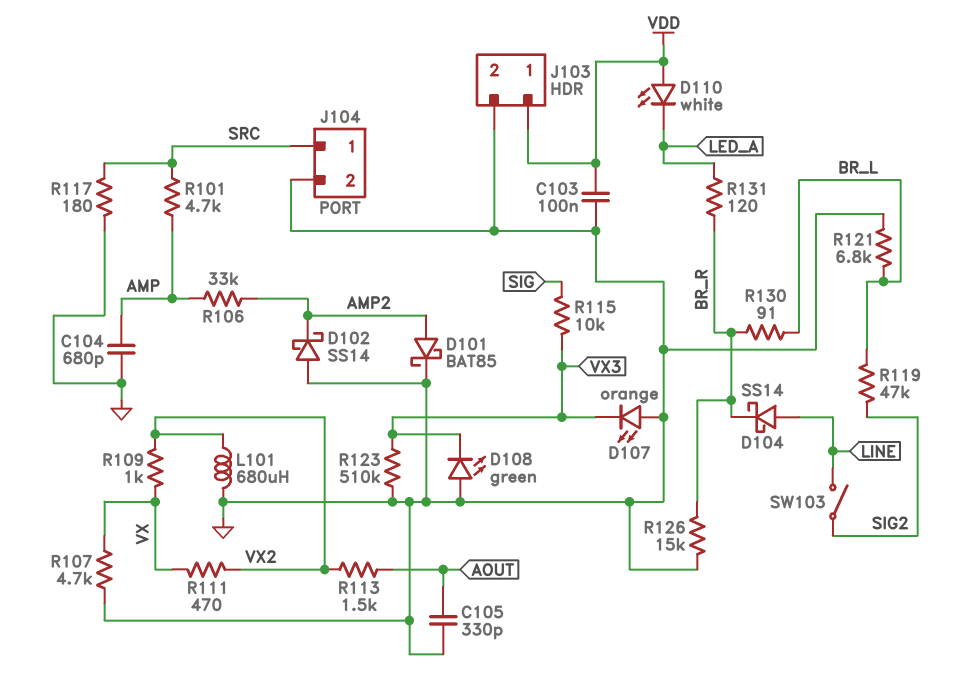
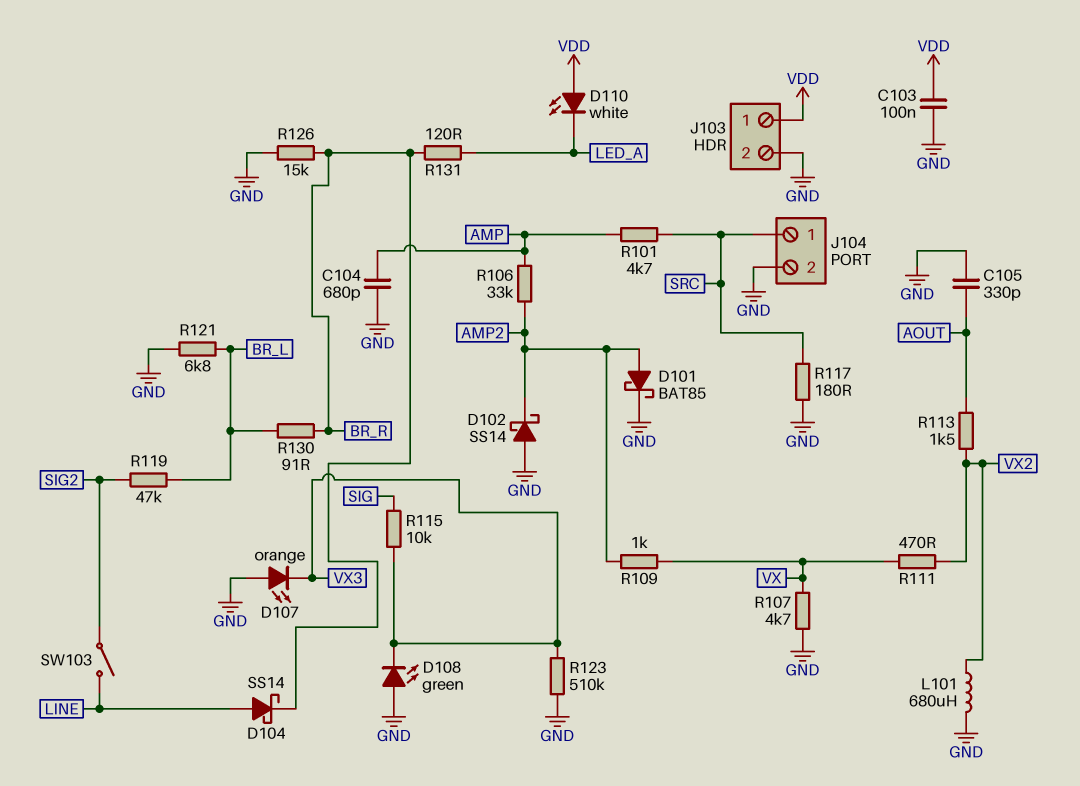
R109: 1k (VX, VX2) -> 1k (AMP2, VX)

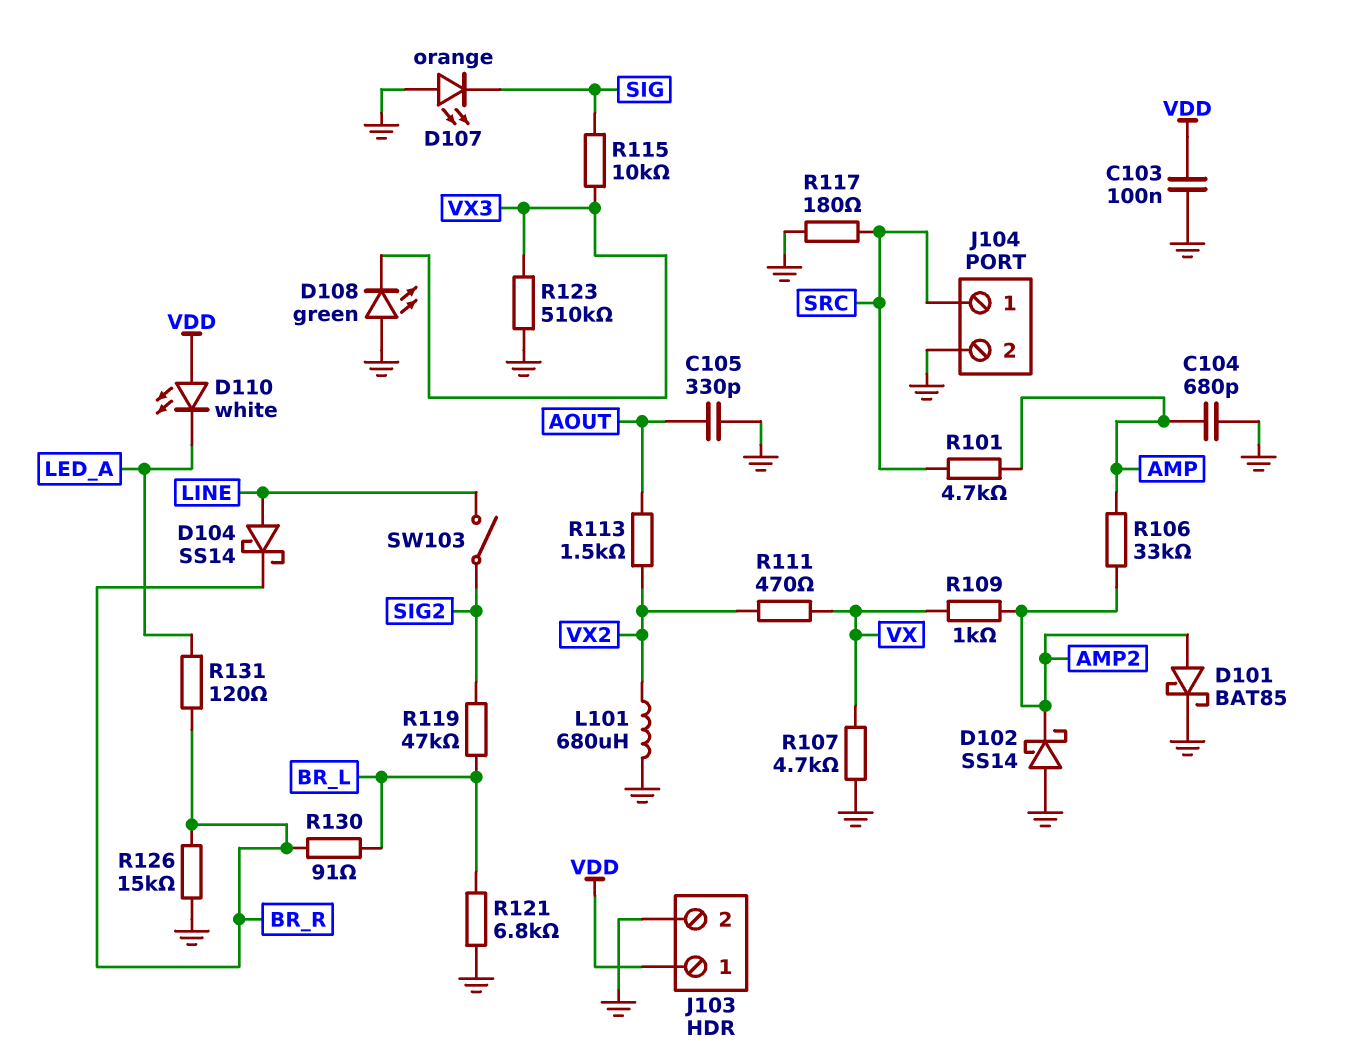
D107: LED orange (A GND, K VX3) -> LED orange (A GND, K SIG)

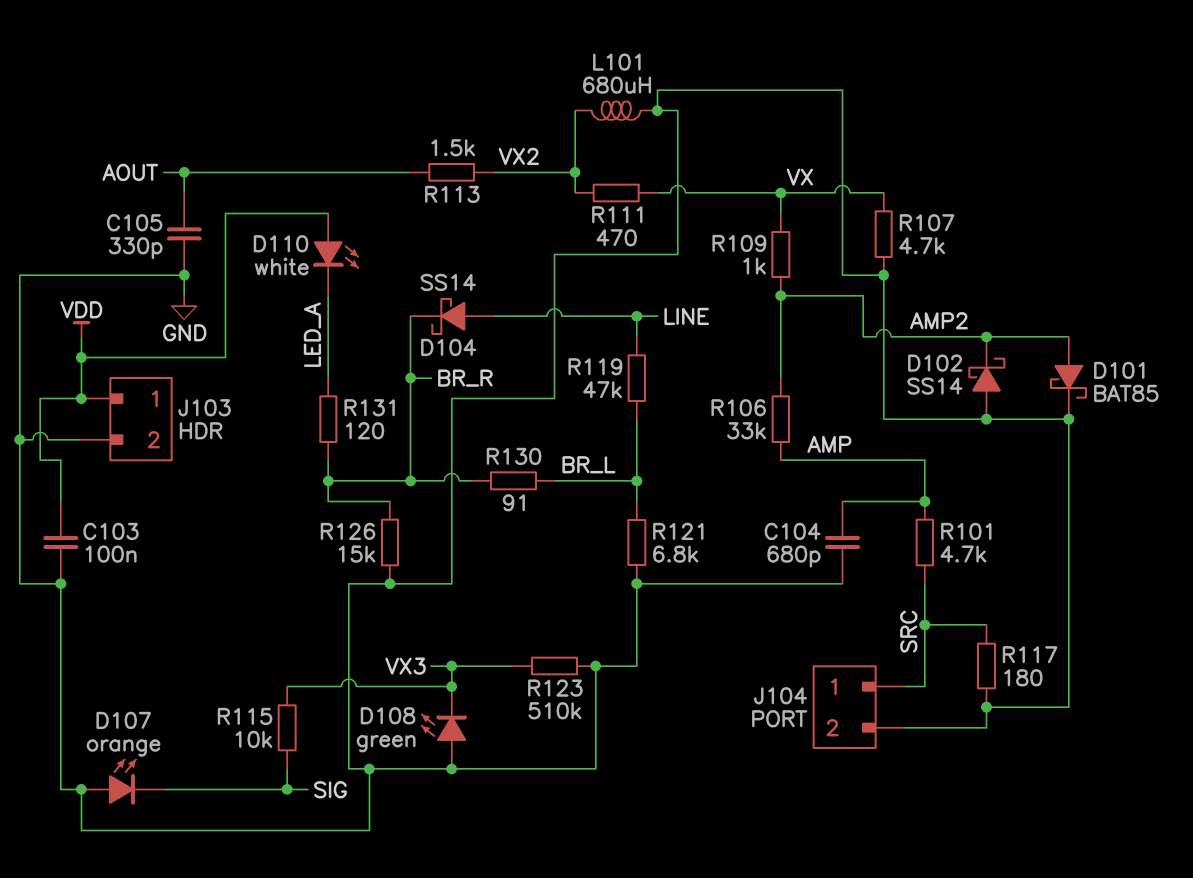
R119: 47k (BR_L, SIG2) -> 47k (BR_L, LINE)
SW103: switch (LINE, SIG2) -> none

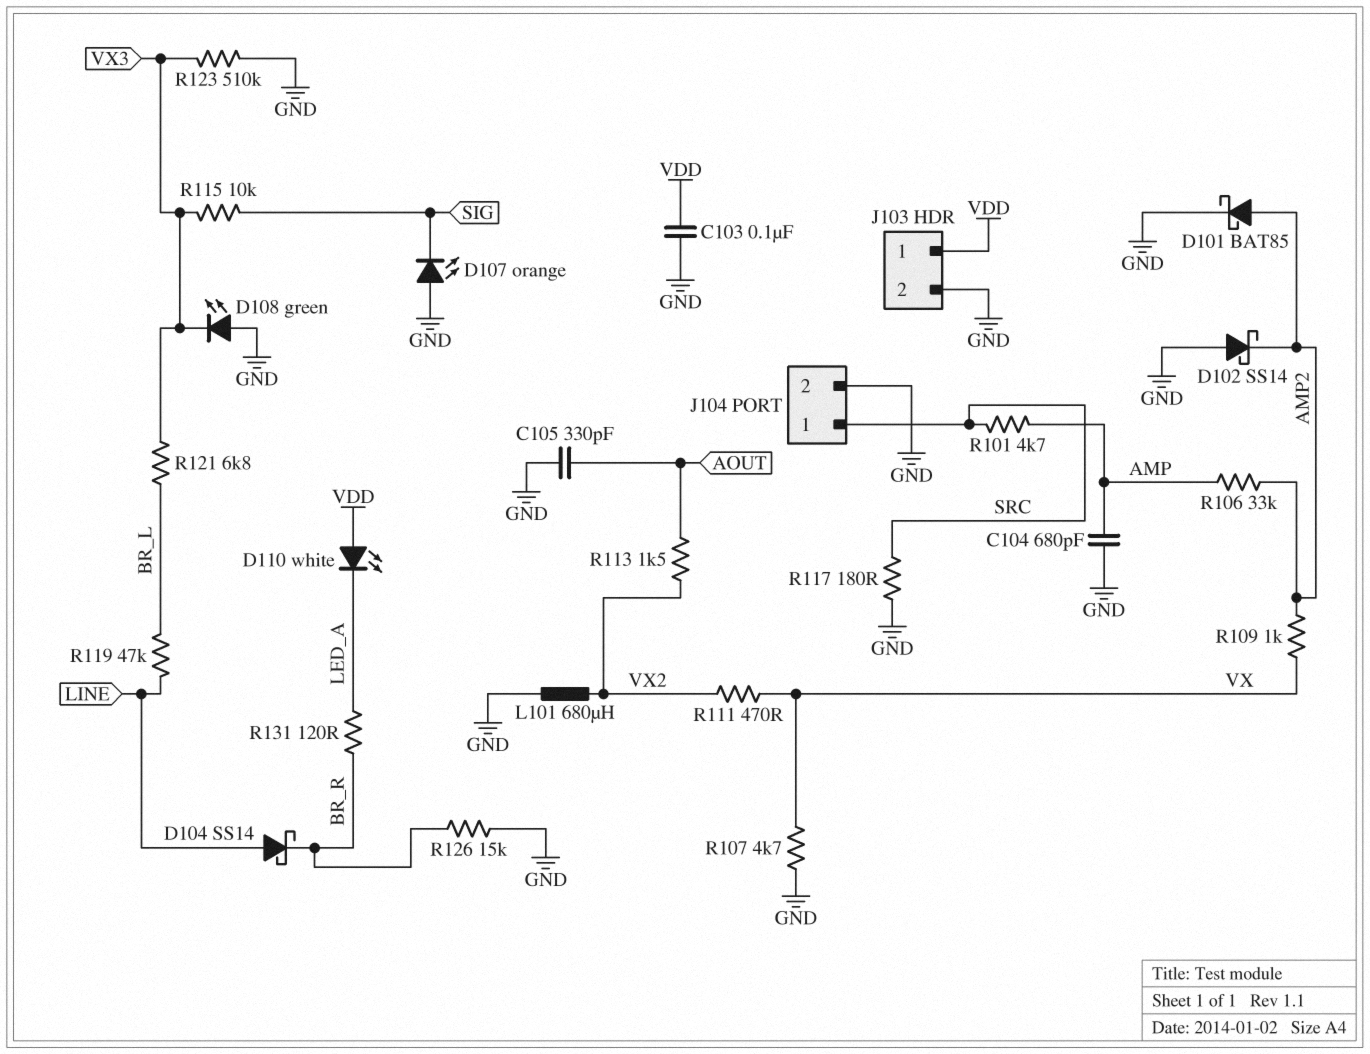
R121: 6.8k (BR_L, GND) -> 6.8k (BR_L, VX3)
R130: 91 (BR_L, BR_R) -> none

